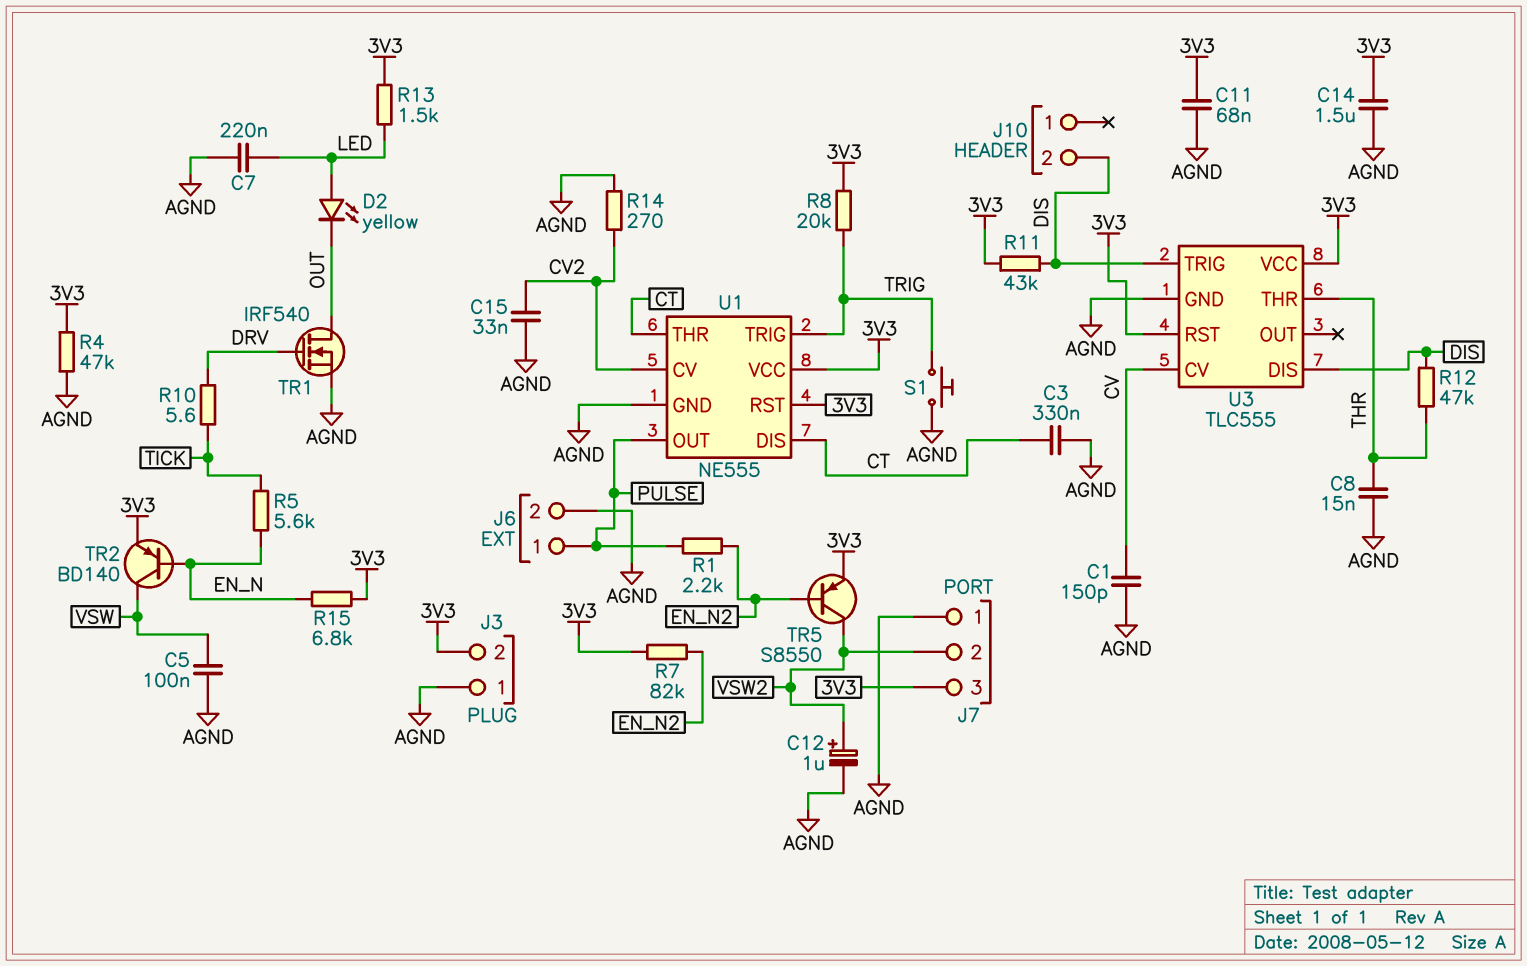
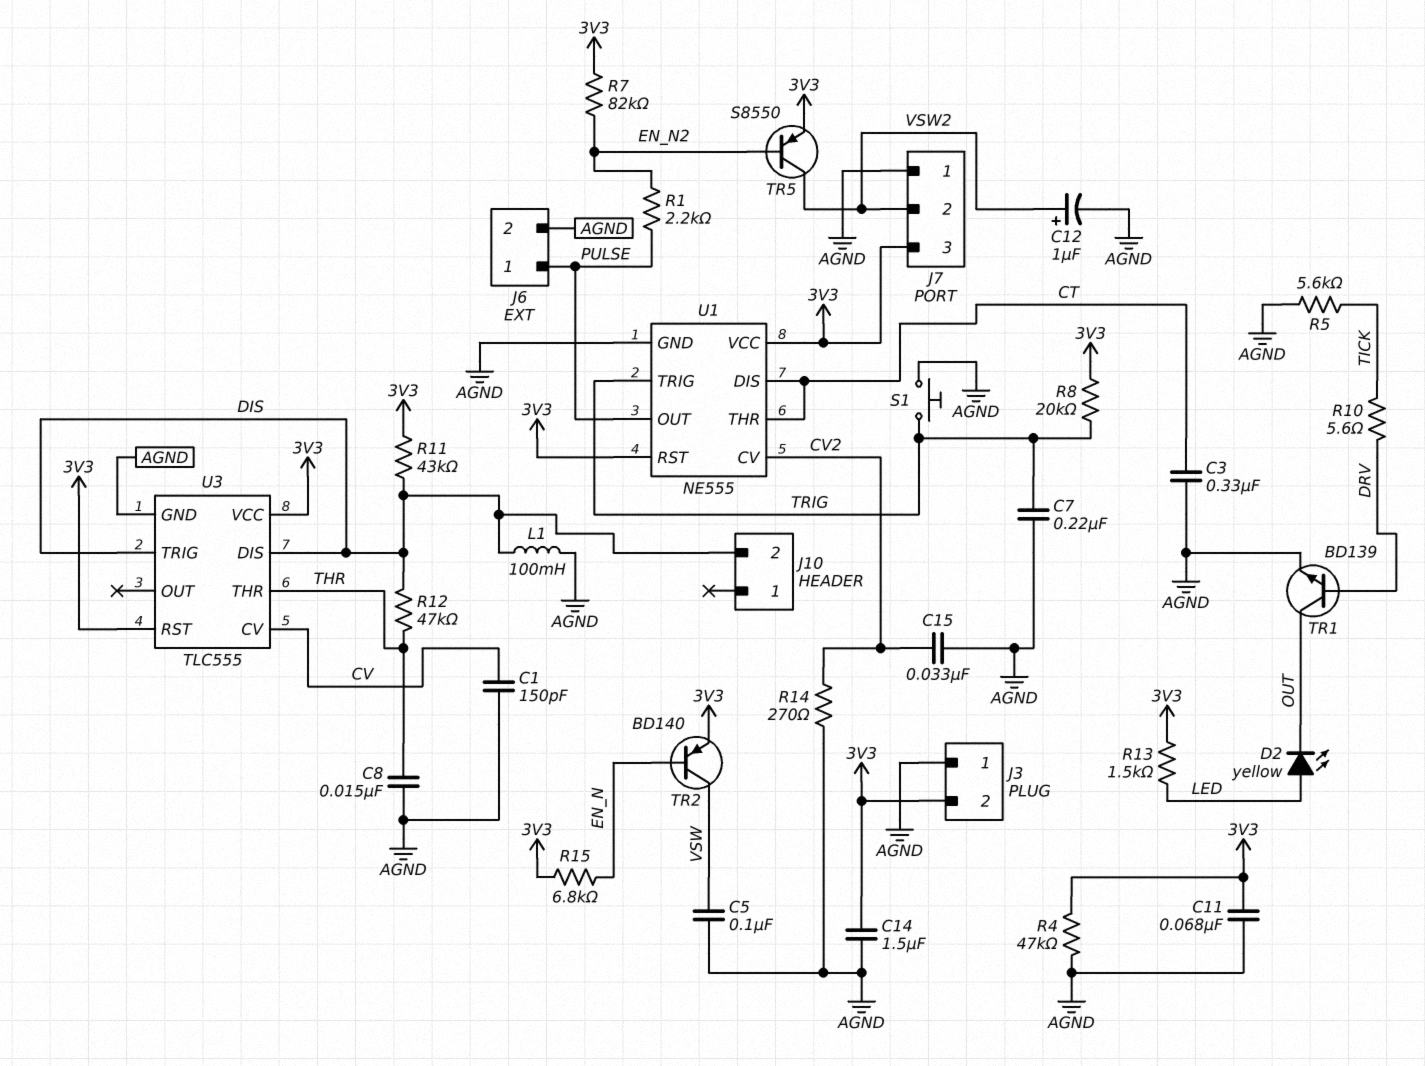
C7: 220nF (AGND, LED) -> 220nF (AGND, TRIG)
L1: none -> 100mH (AGND, DIS)
R5: 5.6k (EN_N, TICK) -> 5.6k (AGND, TICK)
TR1: NMOS IRF540 (G DRV, D OUT, S AGND) -> NPN BD139 (B DRV, C OUT, E AGND)

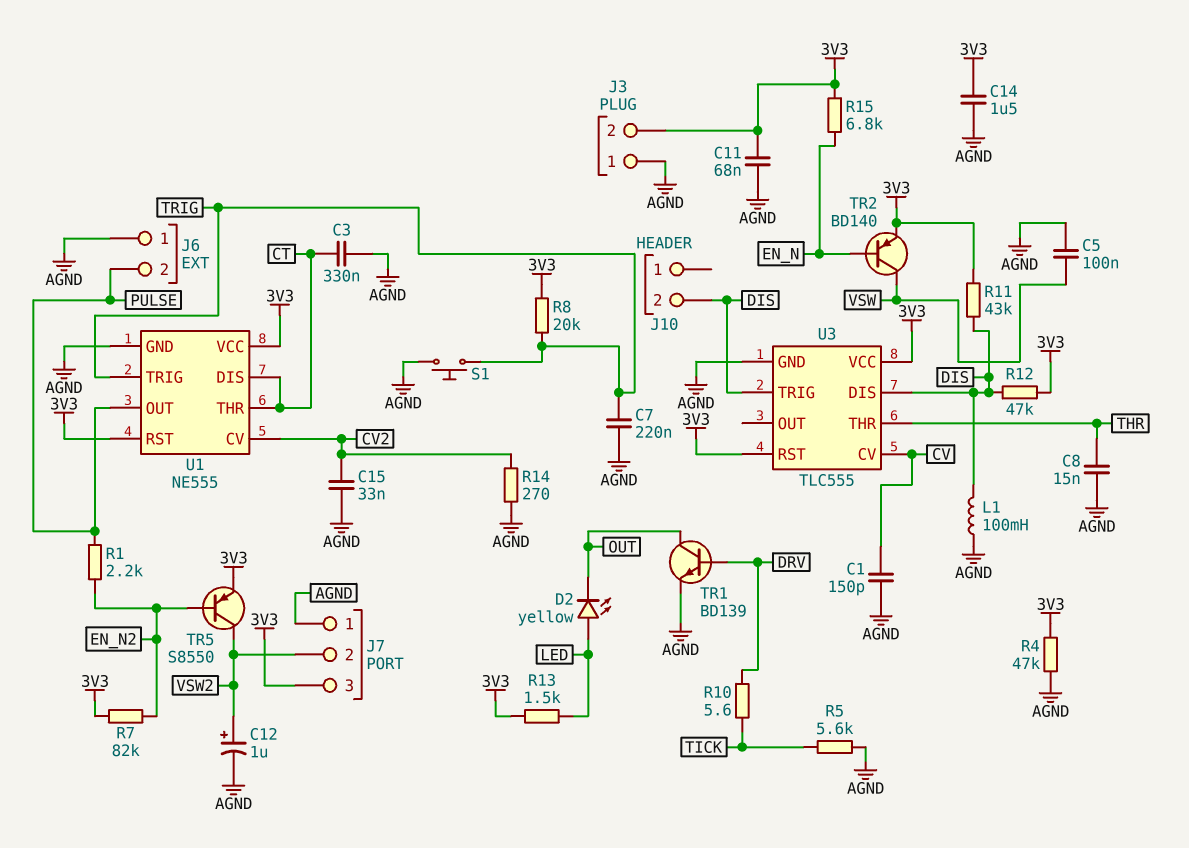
J6 pin 1: PULSE -> AGND
J6 pin 2: AGND -> PULSE
R12: 47k (DIS, THR) -> 47k (3V3, DIS)

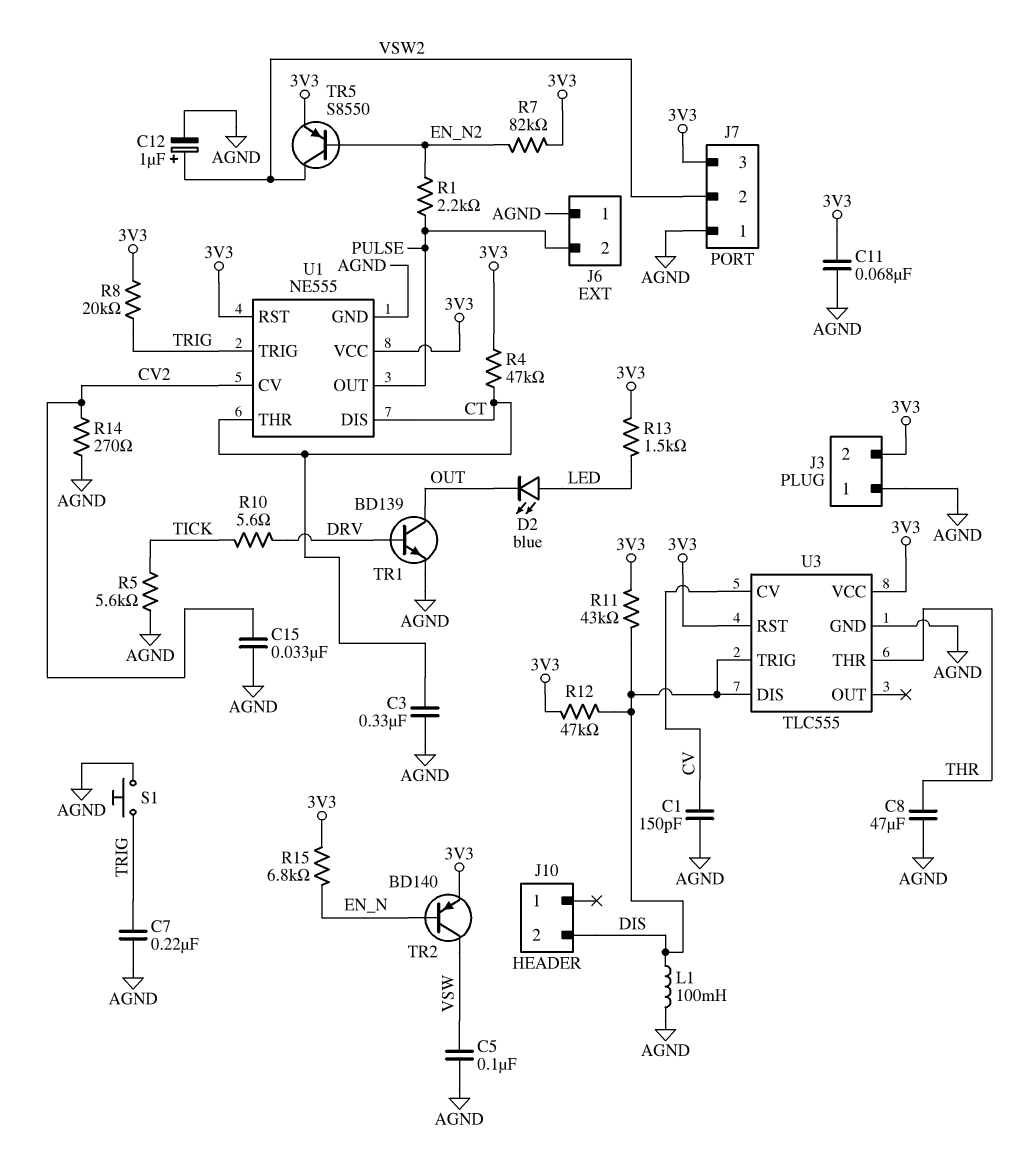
C8: 15nF (AGND, THR) -> 47uF (AGND, THR)
C14: 1.5uF (3V3, AGND) -> none
D2: LED yellow (A LED, K OUT) -> LED blue (A LED, K OUT)
R4: 47k (3V3, AGND) -> 47k (3V3, CT)

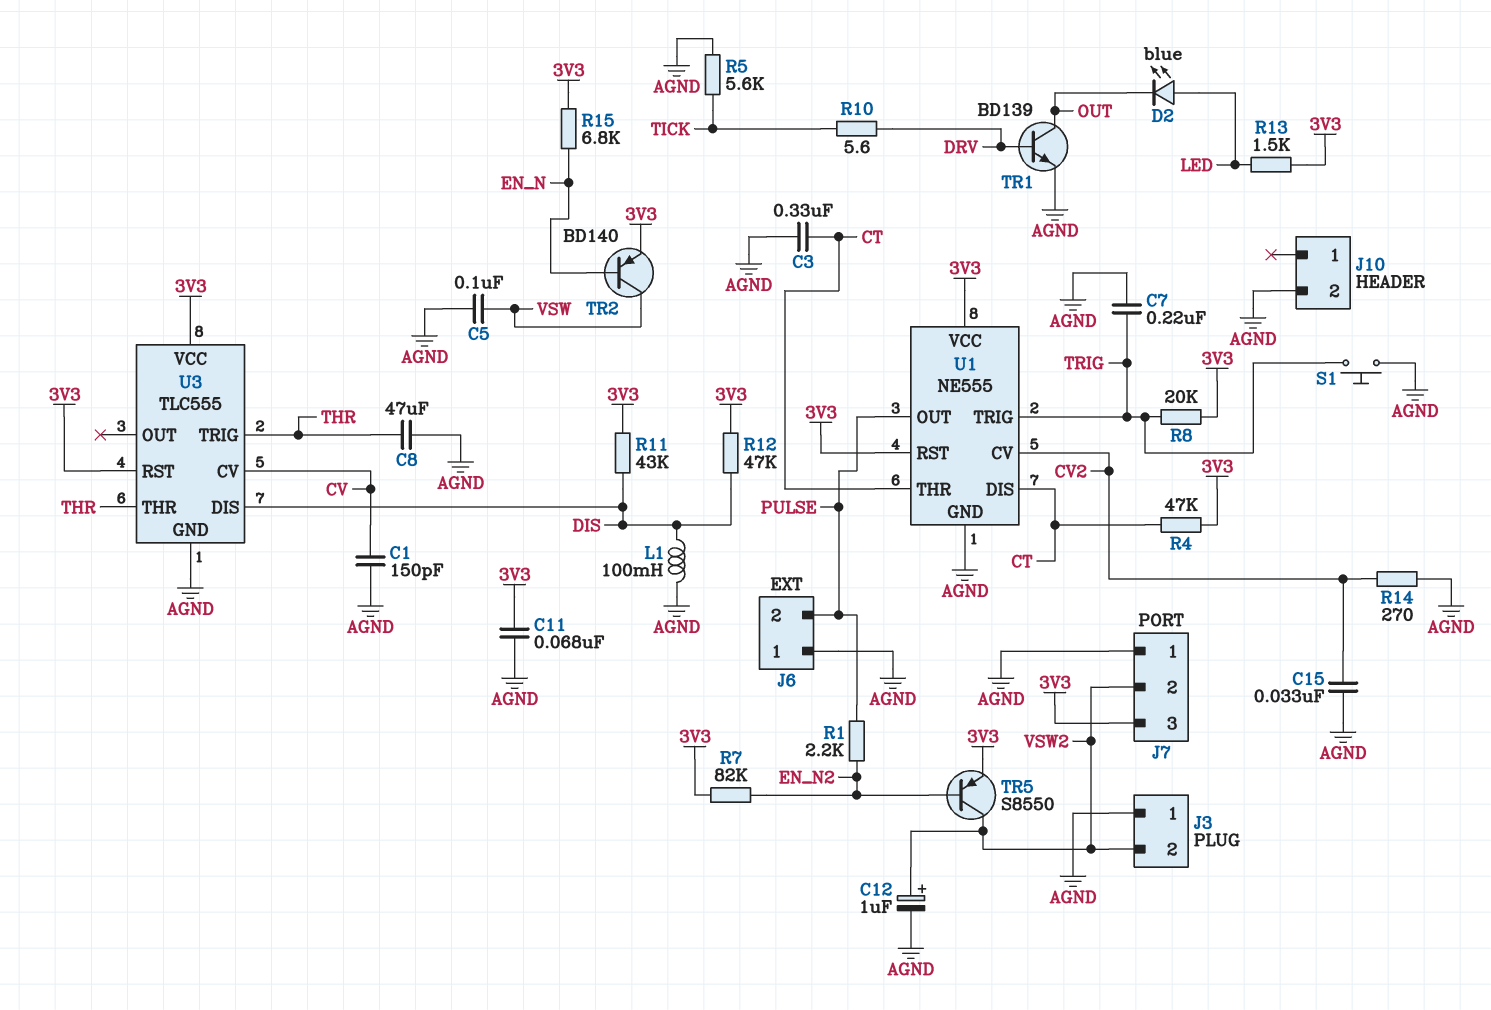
J3 pin 2: 3V3 -> VSW2
J10 pin 2: DIS -> AGND
U3 pin TRIG: DIS -> THR

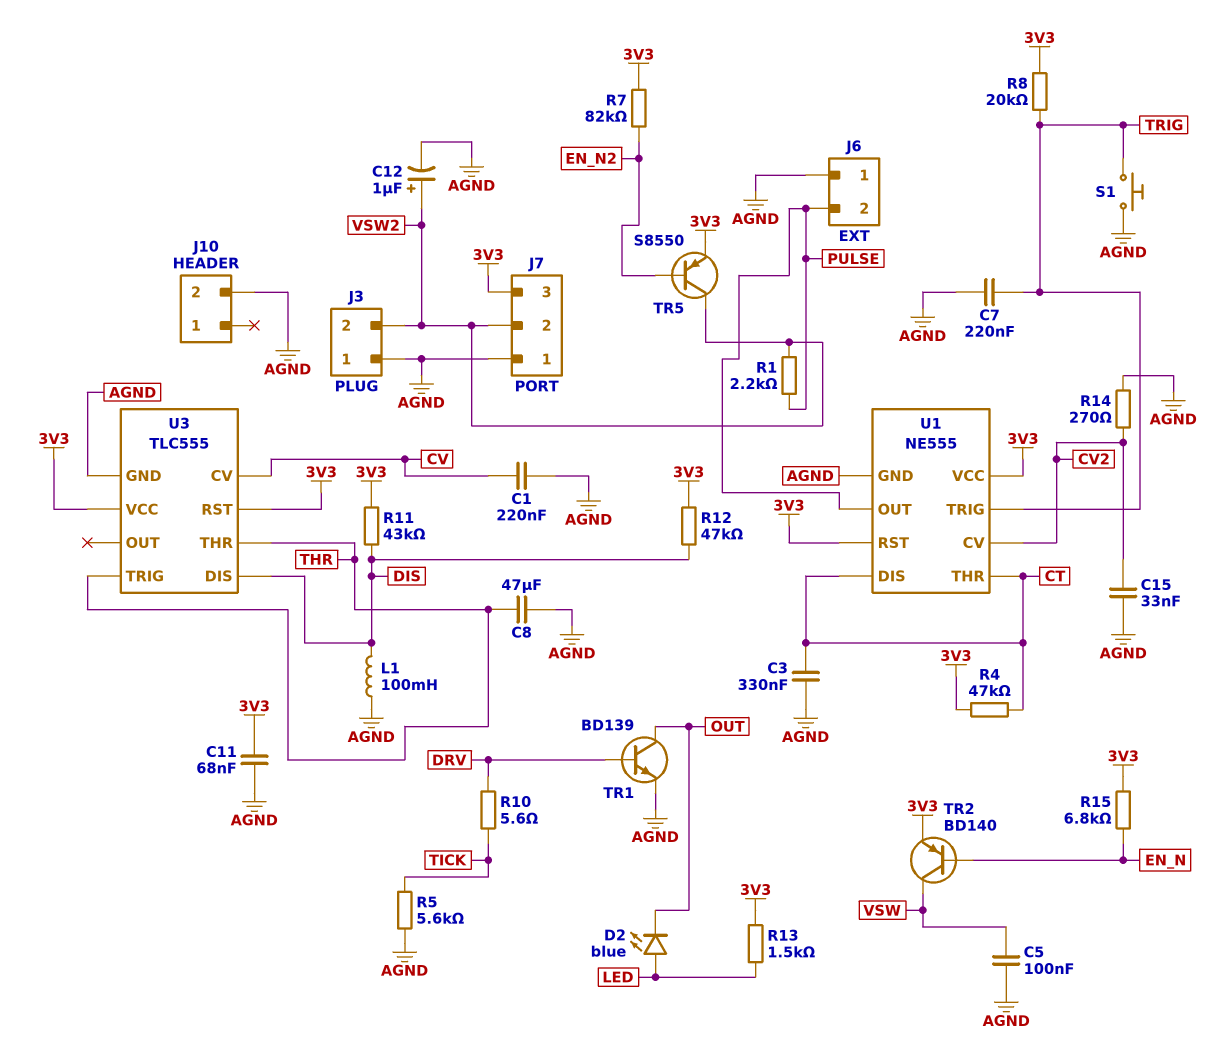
C1: 150pF (AGND, CV) -> 220nF (AGND, CV)
R1: 2.2k (EN_N2, PULSE) -> 2.2k (PULSE, VSW2)

